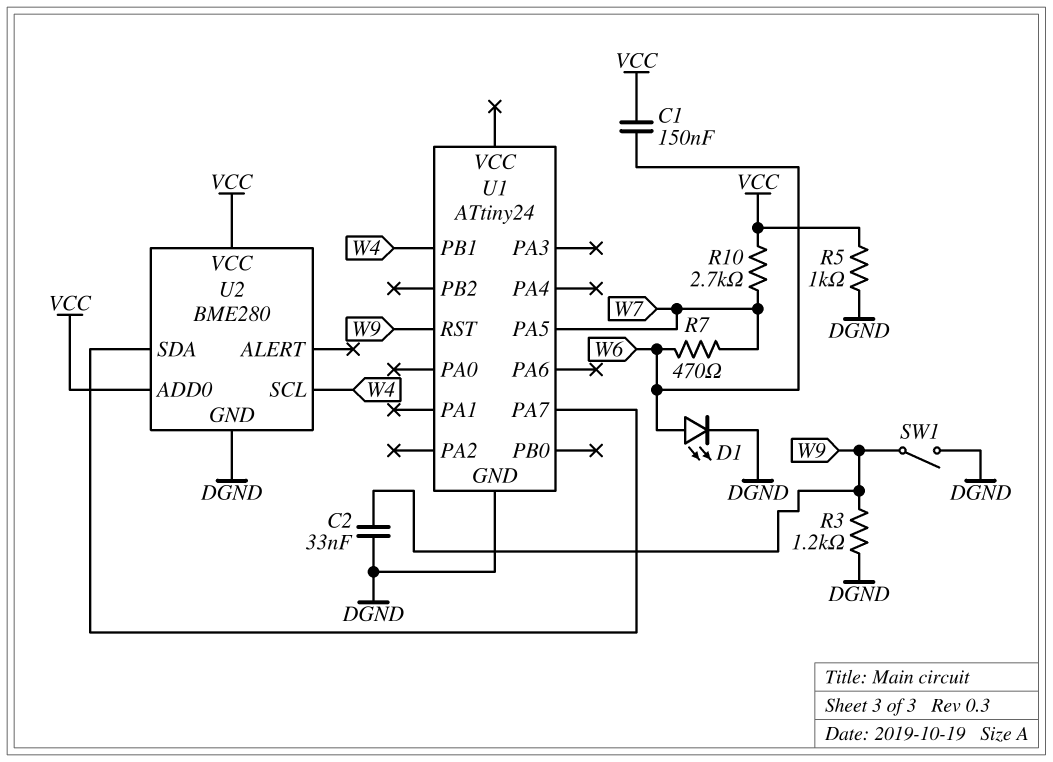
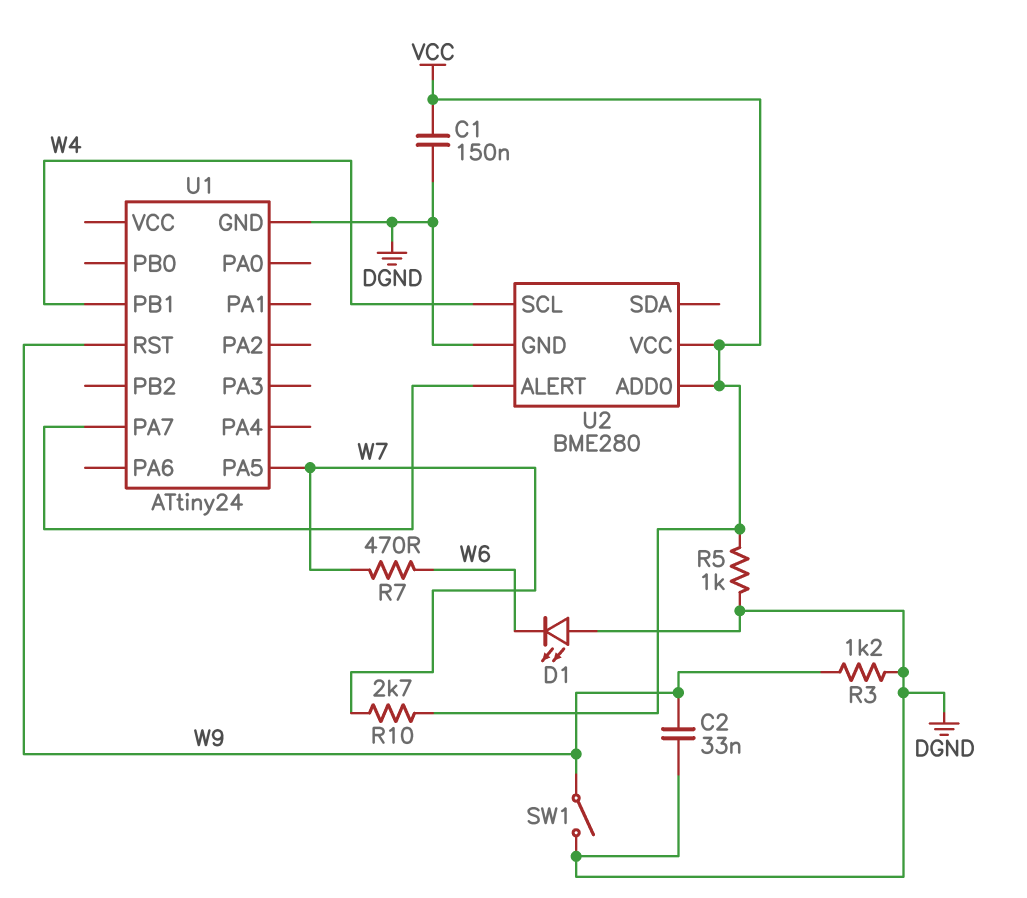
C1: 150nF (VCC, W6) -> 150nF (DGND, VCC)
D1: LED (A W6, K DGND) -> LED (A DGND, K W6)
U2 pin ALERT: none -> U1/PA7
U2 pin SDA: U1/PA7 -> none

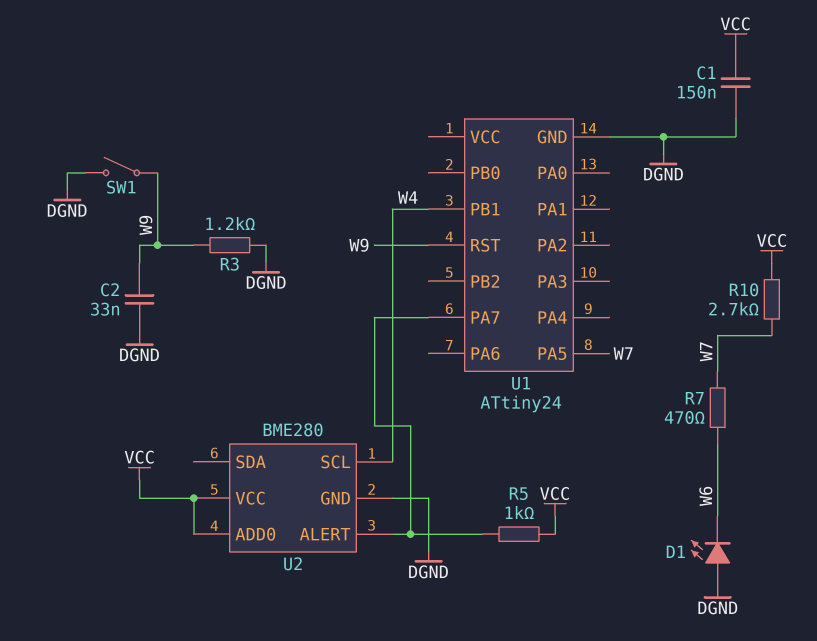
R5: 1k (DGND, VCC) -> 1k (U1/PA7, VCC)

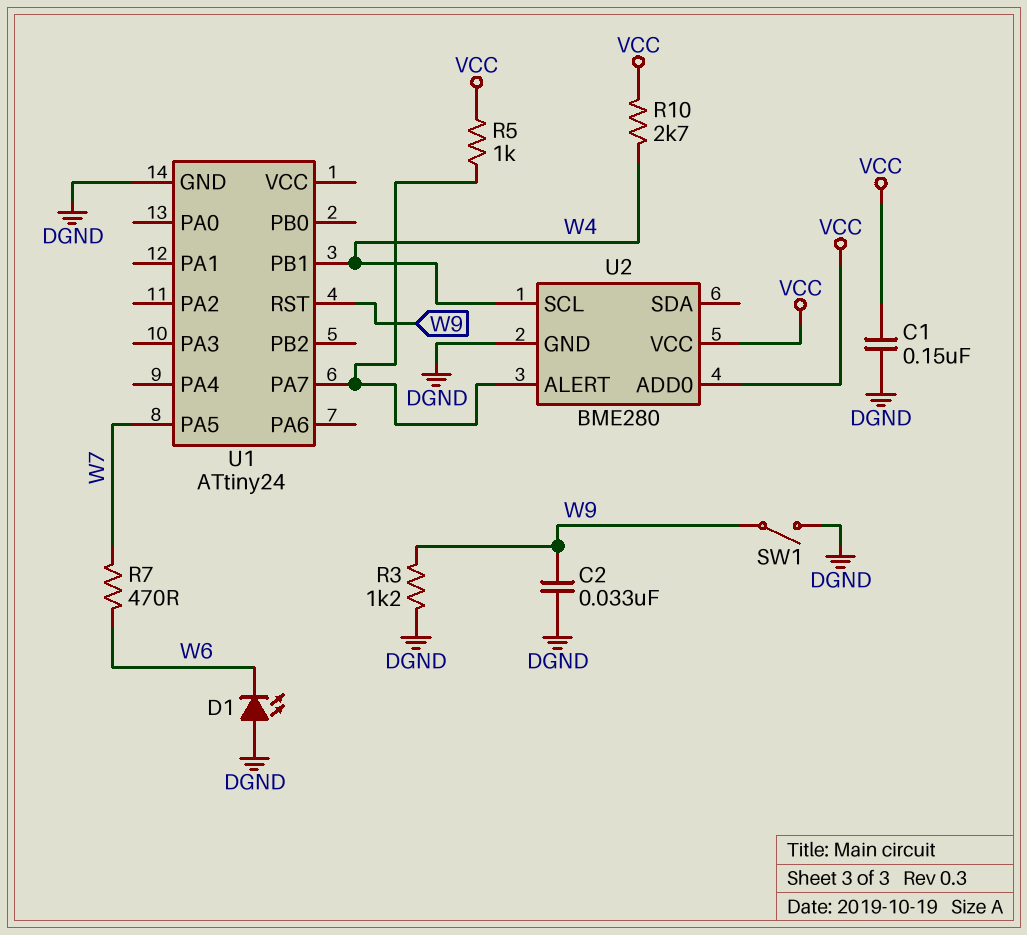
R10: 2.7k (VCC, W7) -> 2.7k (VCC, W4)

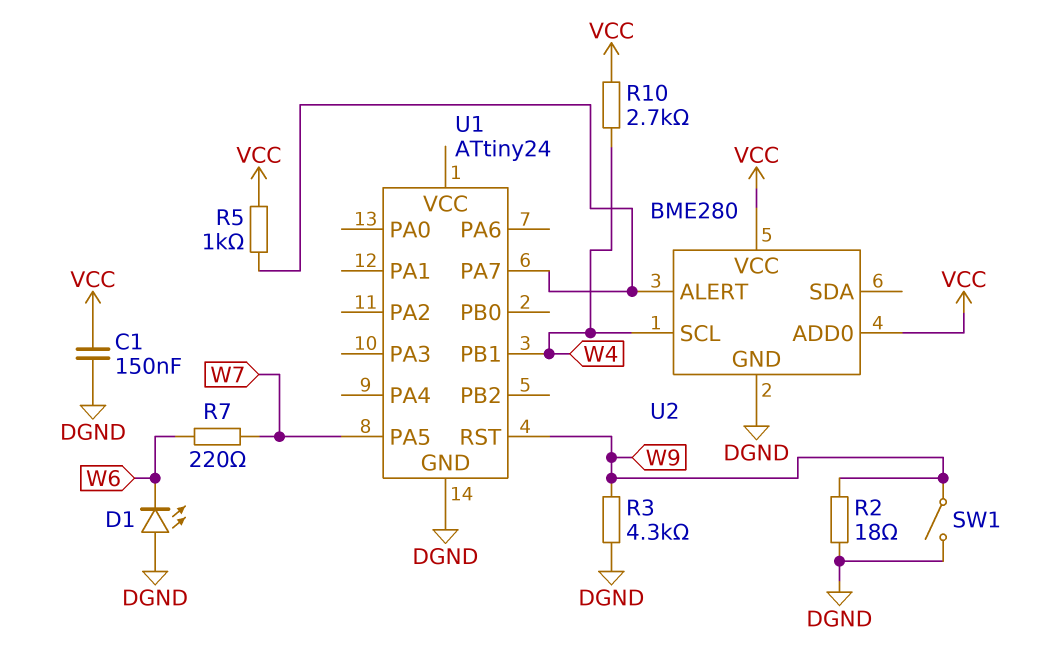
C2: 33nF (DGND, W9) -> none
R2: none -> 18 (DGND, W9)
R3: 1.2k (DGND, W9) -> 4.3k (DGND, W9)
R7: 470 (W6, W7) -> 220 (W6, W7)

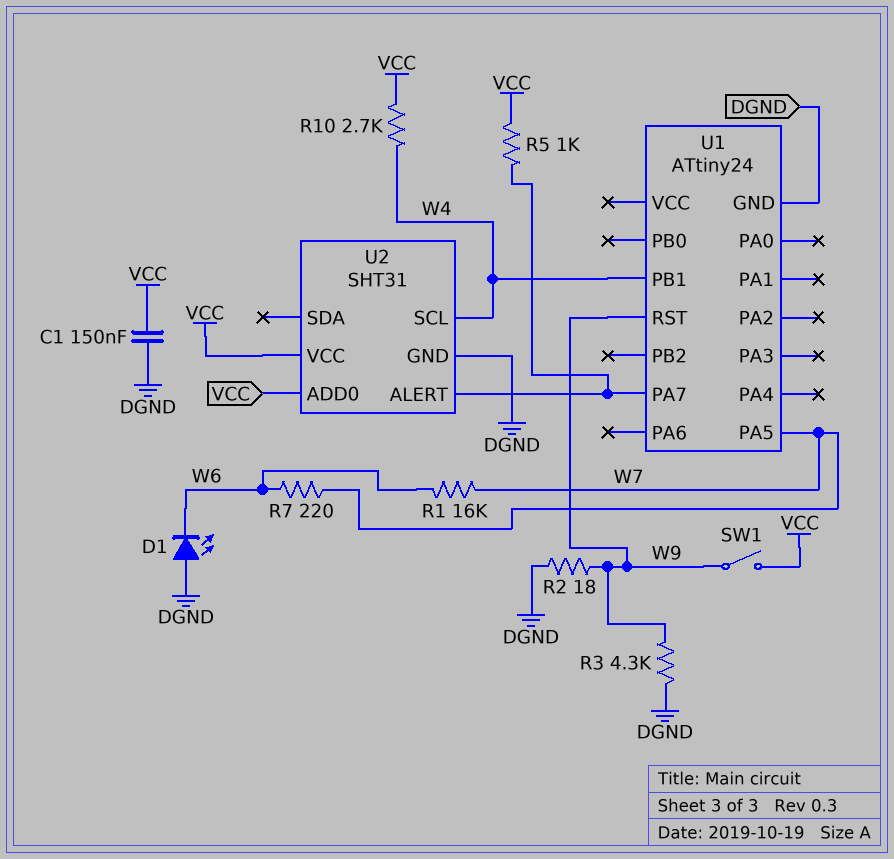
R1: none -> 16k (W6, W7)
SW1: switch (DGND, W9) -> switch (VCC, W9)
U2: BME280 -> SHT31

